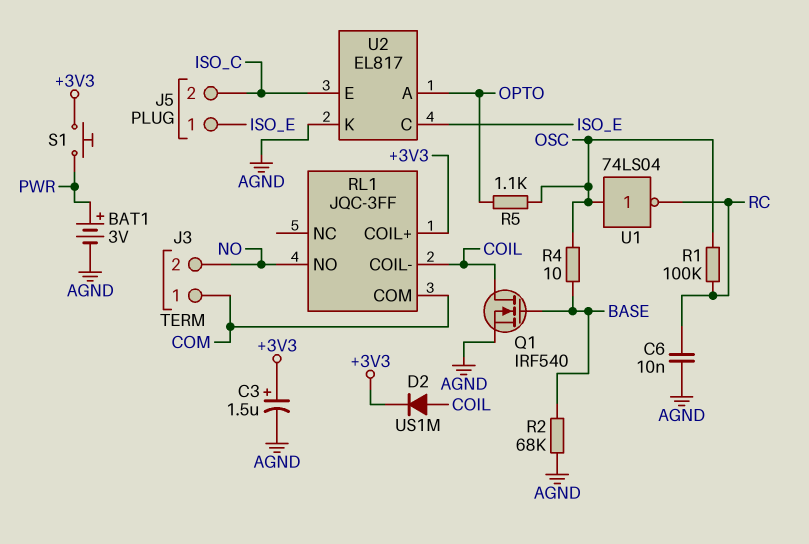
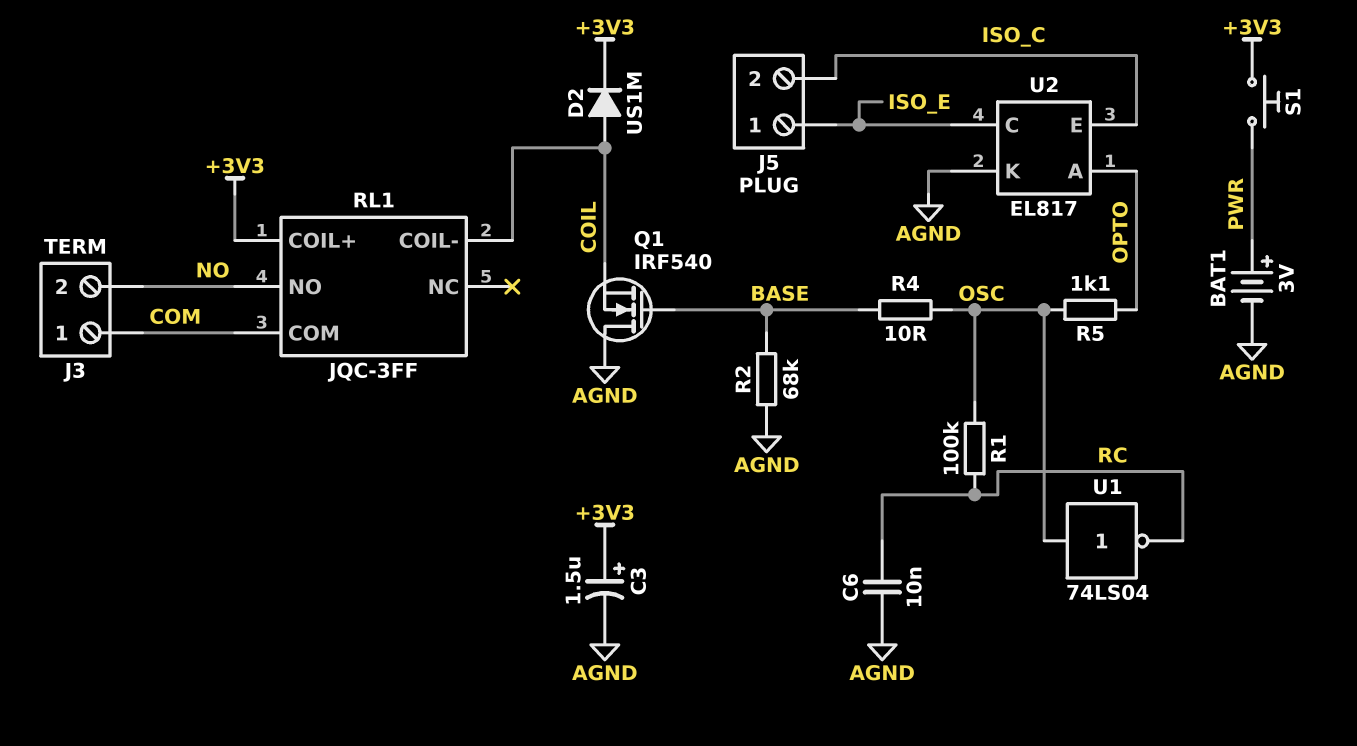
Q1: NMOS IRF540 (G BASE, D COIL, S AGND) -> NMOS IRF540 (G BASE, D AGND, S COIL)

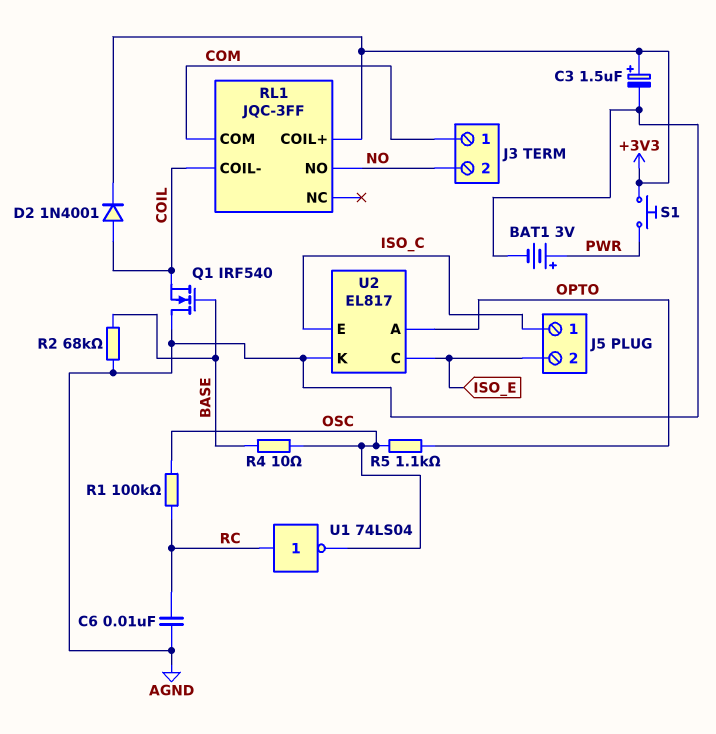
D2: diode US1M (A COIL, K +3V3) -> diode 1N4001 (A COIL, K +3V3)
J5 pin 1: ISO_E -> ISO_C
J5 pin 2: ISO_C -> ISO_E
U1: NOT 74LS04 (in OSC, out RC) -> NOT 74LS04 (in RC, out OSC)

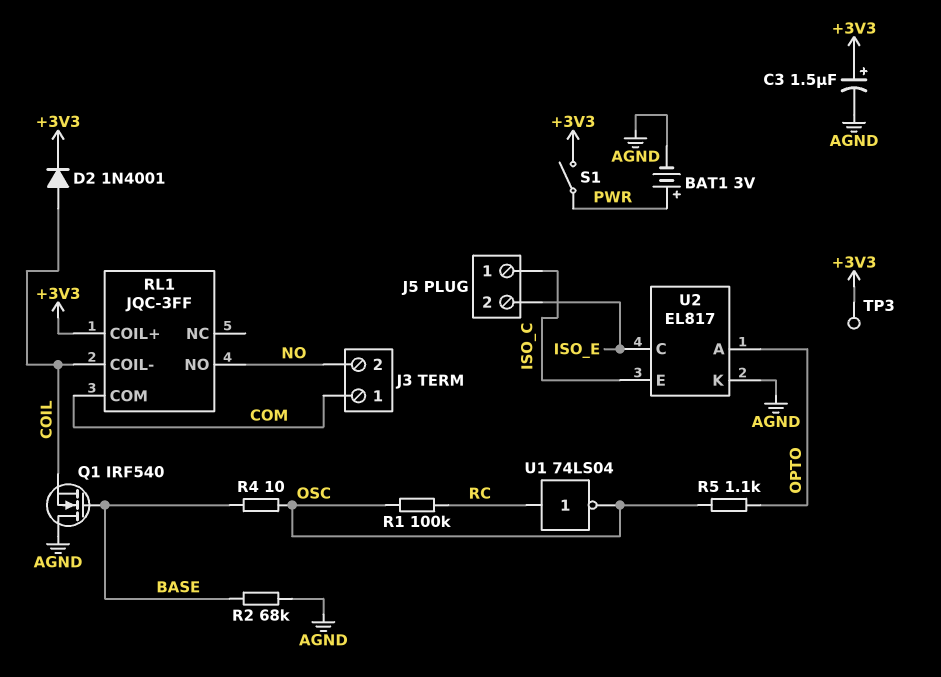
C6: 10nF (AGND, RC) -> none
S1: button (+3V3, PWR) -> switch (+3V3, PWR)
TP3: none -> test point (+3V3)

